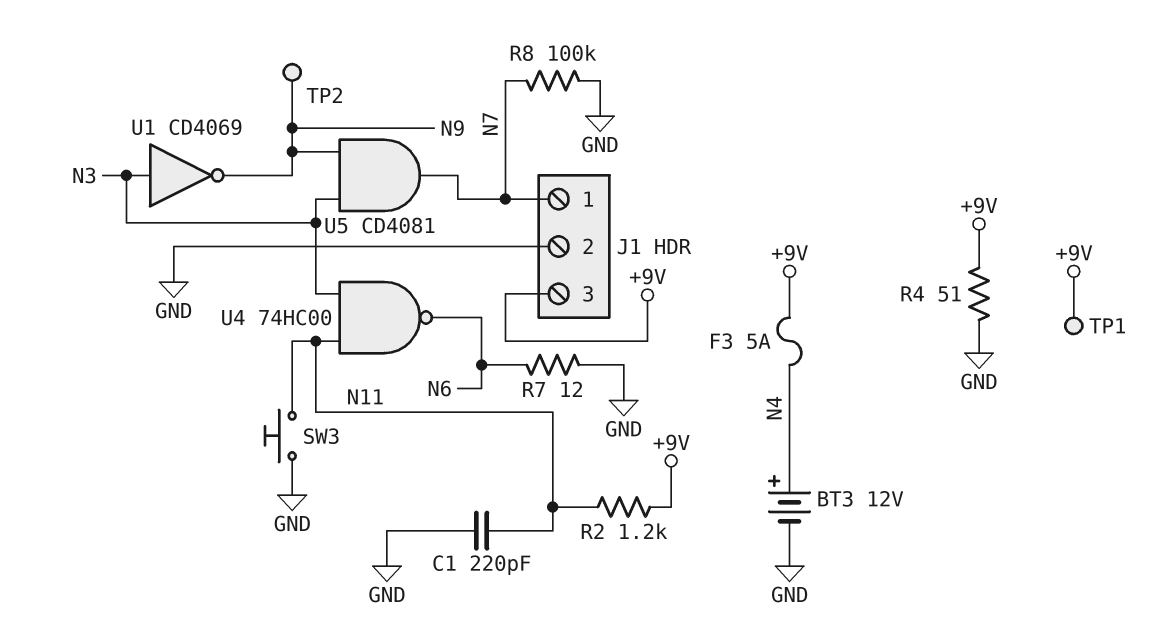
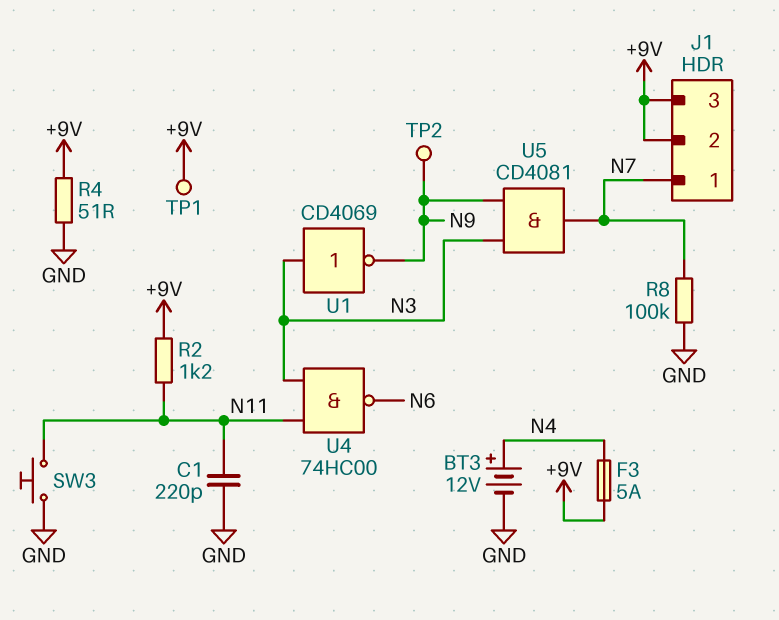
J1 pin 2: GND -> +9V
R7: 12 (GND, N6) -> none

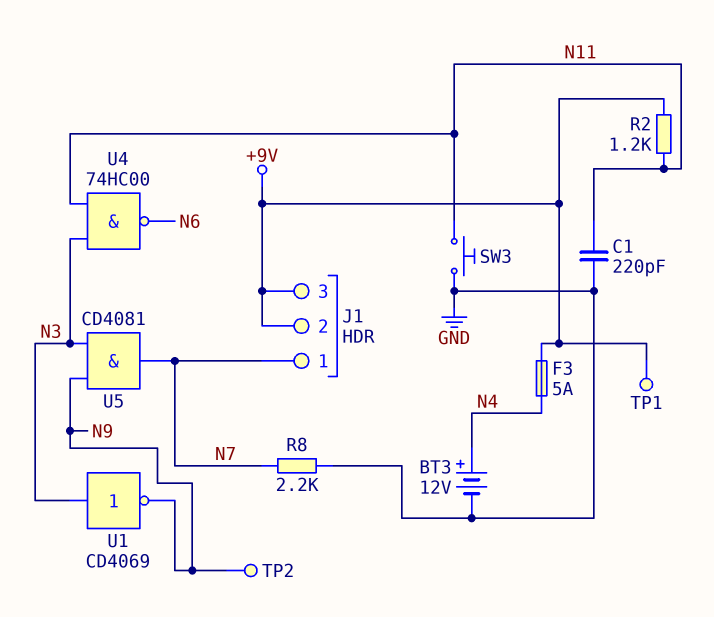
R4: 51 (+9V, GND) -> none
R8: 100k (GND, N7) -> 2.2k (GND, N7)

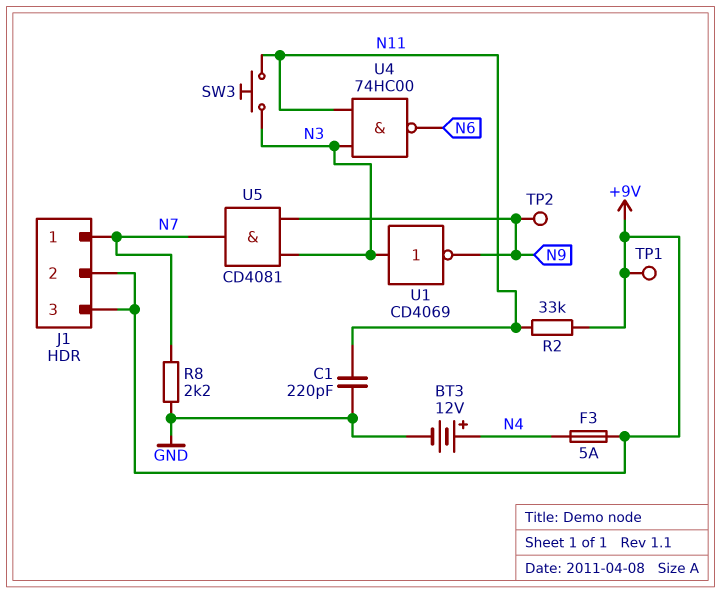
R2: 1.2k (+9V, N11) -> 33k (+9V, N11)
SW3: button (GND, N11) -> button (N3, N11)

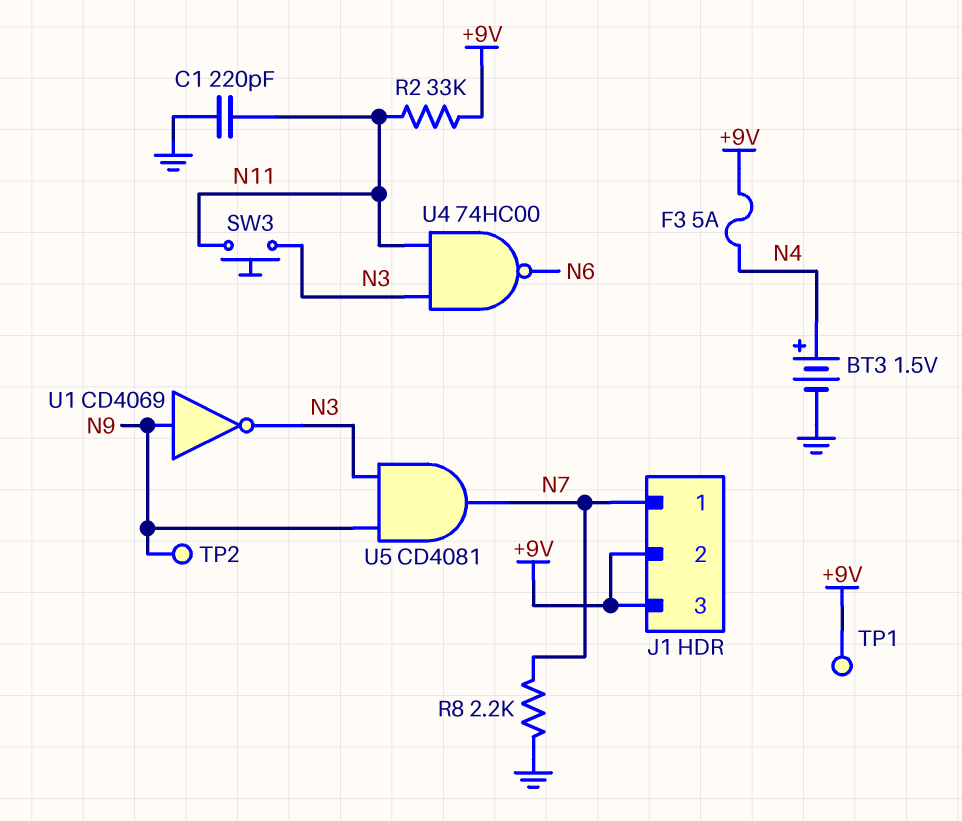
BT3: 12V (plus N4, minus GND) -> 1.5V (plus N4, minus GND)
U1: NOT CD4069 (in N3, out N9) -> NOT CD4069 (in N9, out N3)

